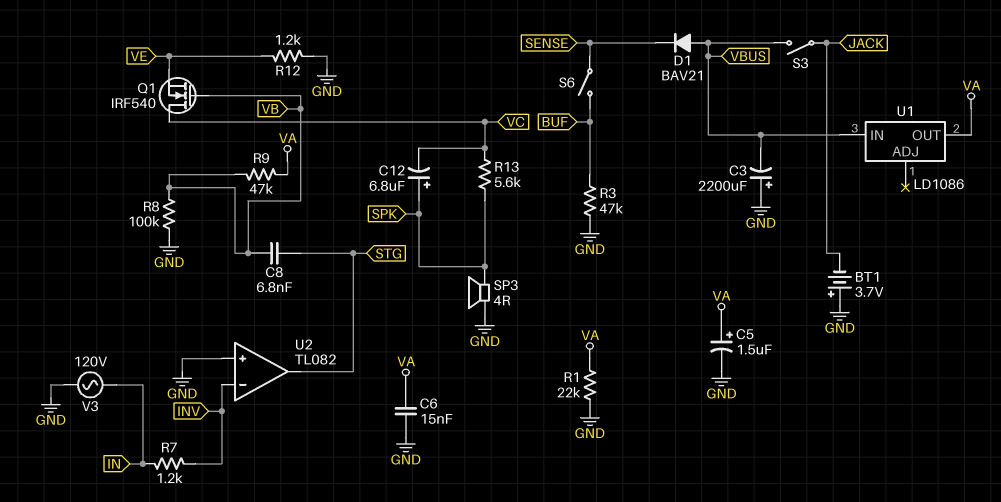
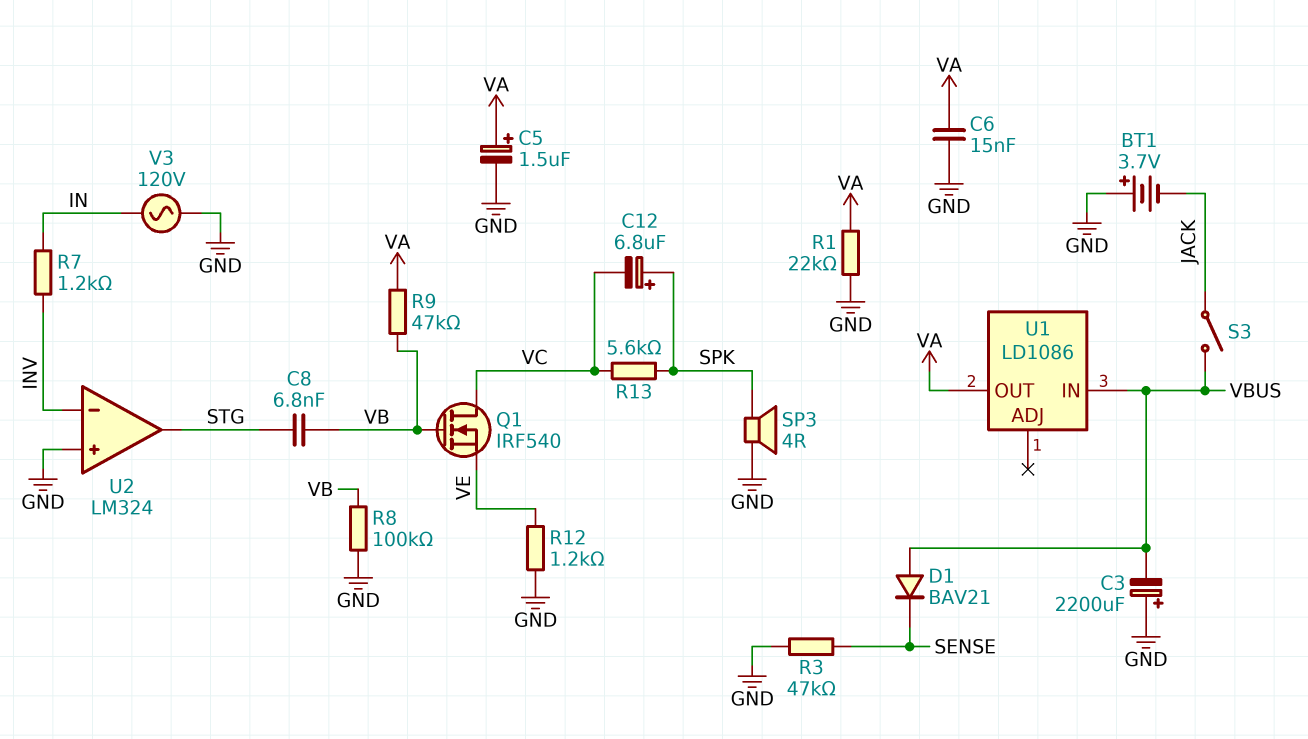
R3: 47k (BUF, GND) -> 47k (GND, SENSE)
S6: switch (BUF, SENSE) -> none
U2: TL082 -> LM324

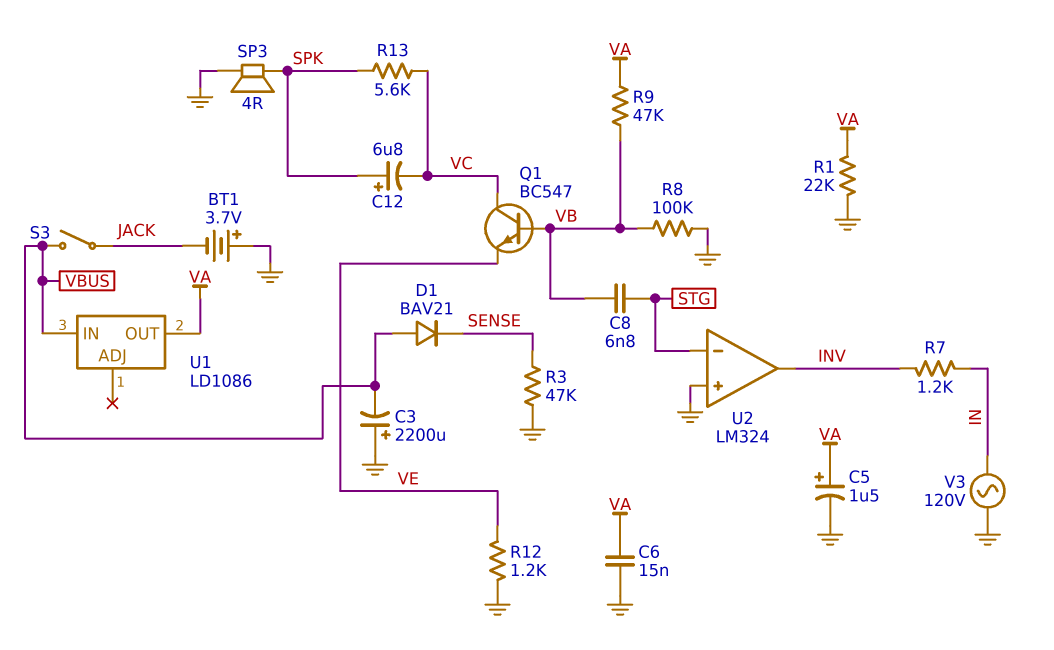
Q1: NMOS IRF540 (G VB, D VC, S VE) -> NPN BC547 (B VB, C VC, E VE)
U2 pin in-: INV -> STG
U2 pin out: STG -> INV

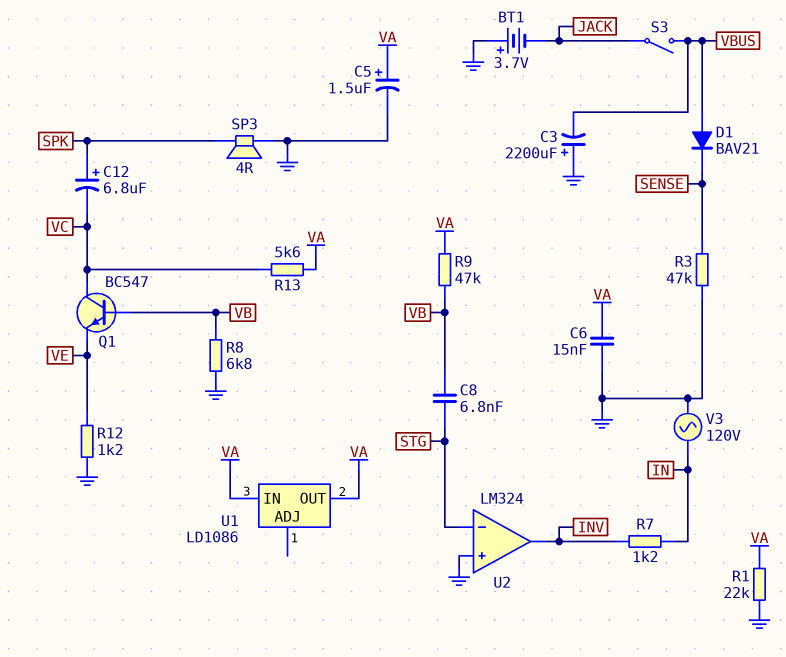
R8: 100k (GND, VB) -> 6.8k (GND, VB)
R13: 5.6k (SPK, VC) -> 5.6k (VA, VC)
U1 pin IN: VBUS -> VA

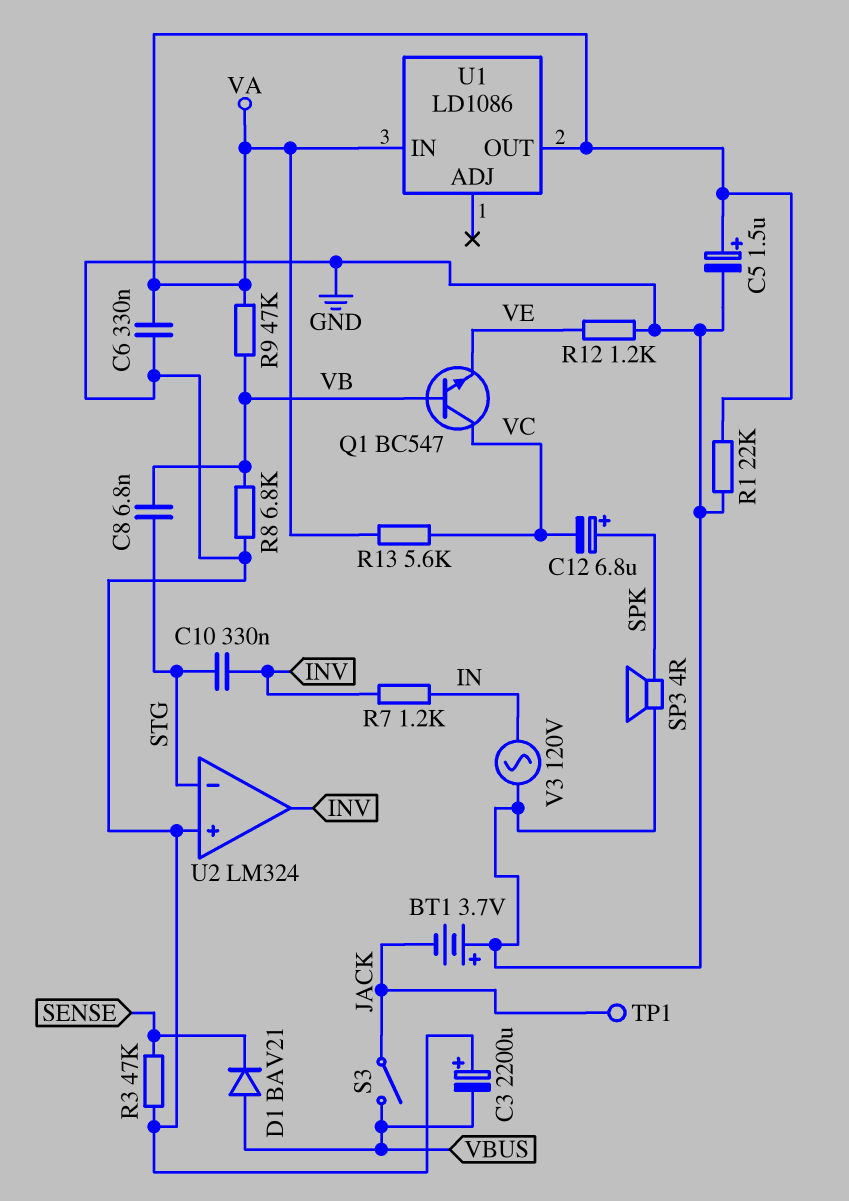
C6: 15nF (GND, VA) -> 330nF (GND, VA)
C10: none -> 330nF (INV, STG)
TP1: none -> test point (JACK)

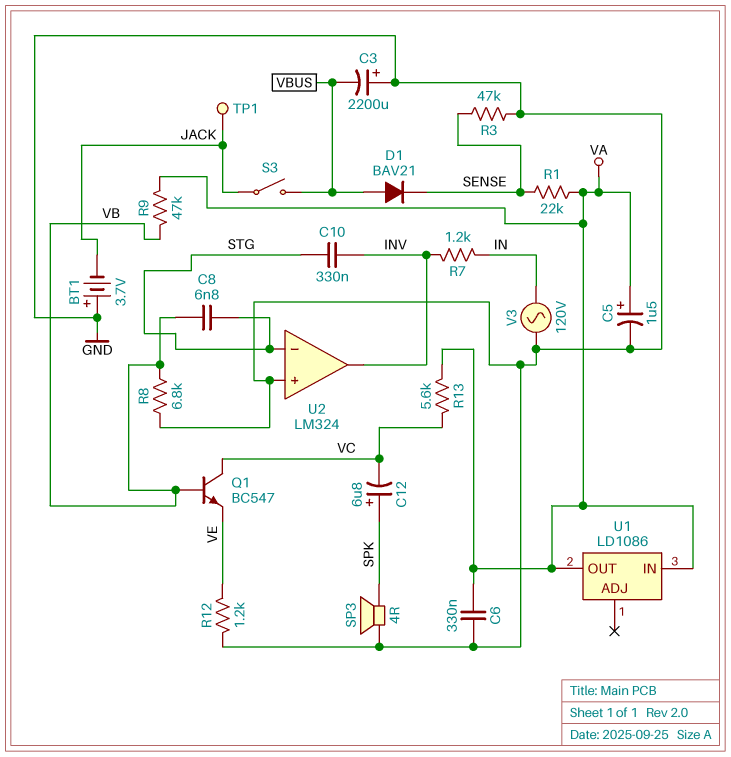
R1: 22k (GND, VA) -> 22k (SENSE, VA)

